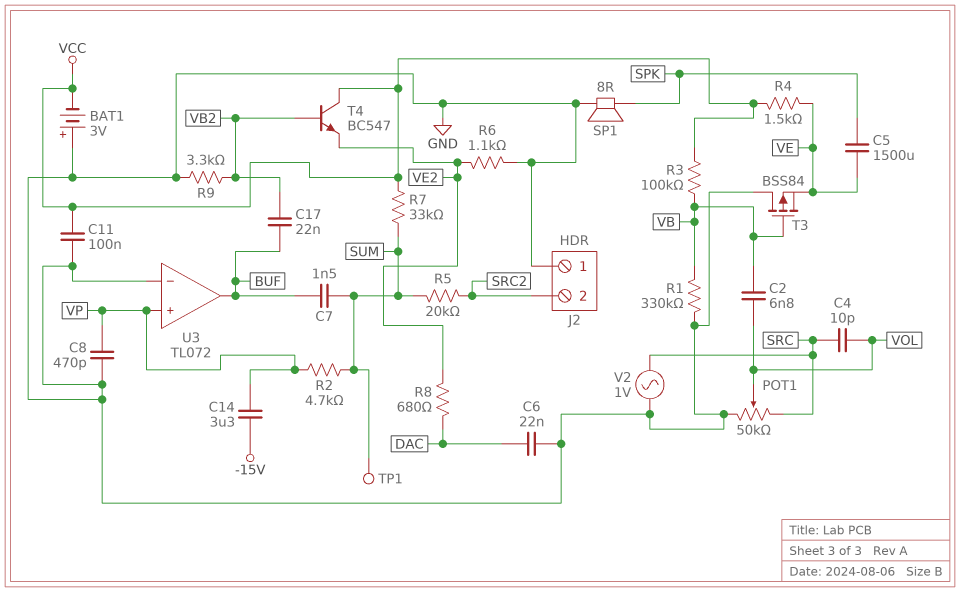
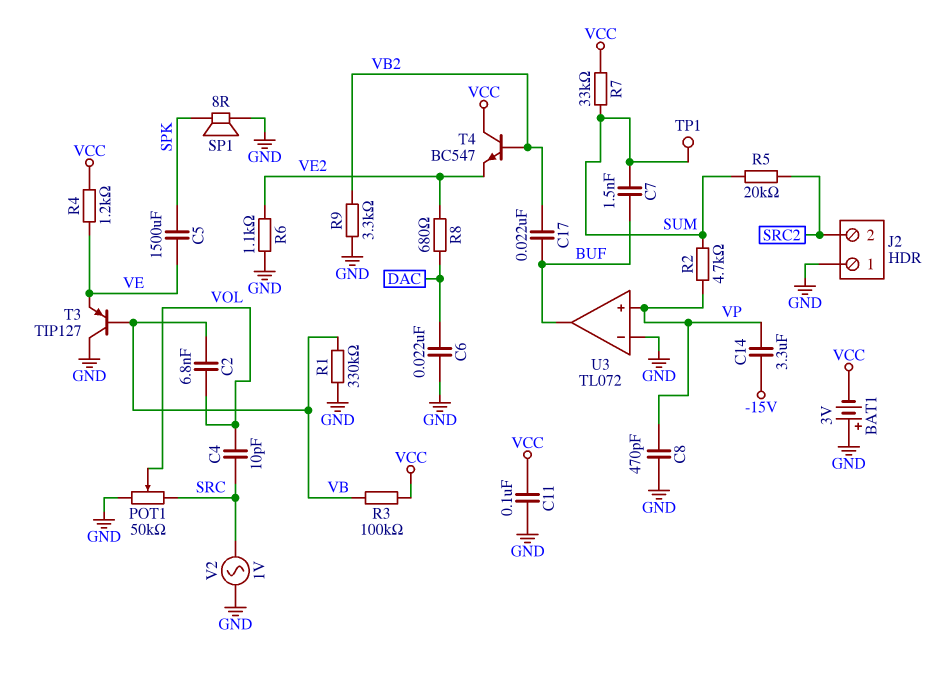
R4: 1.5k (VCC, VE) -> 1.2k (VCC, VE)
T3: PMOS BSS84 (G VB, D GND, S VE) -> PNP TIP127 (B VB, C GND, E VE)

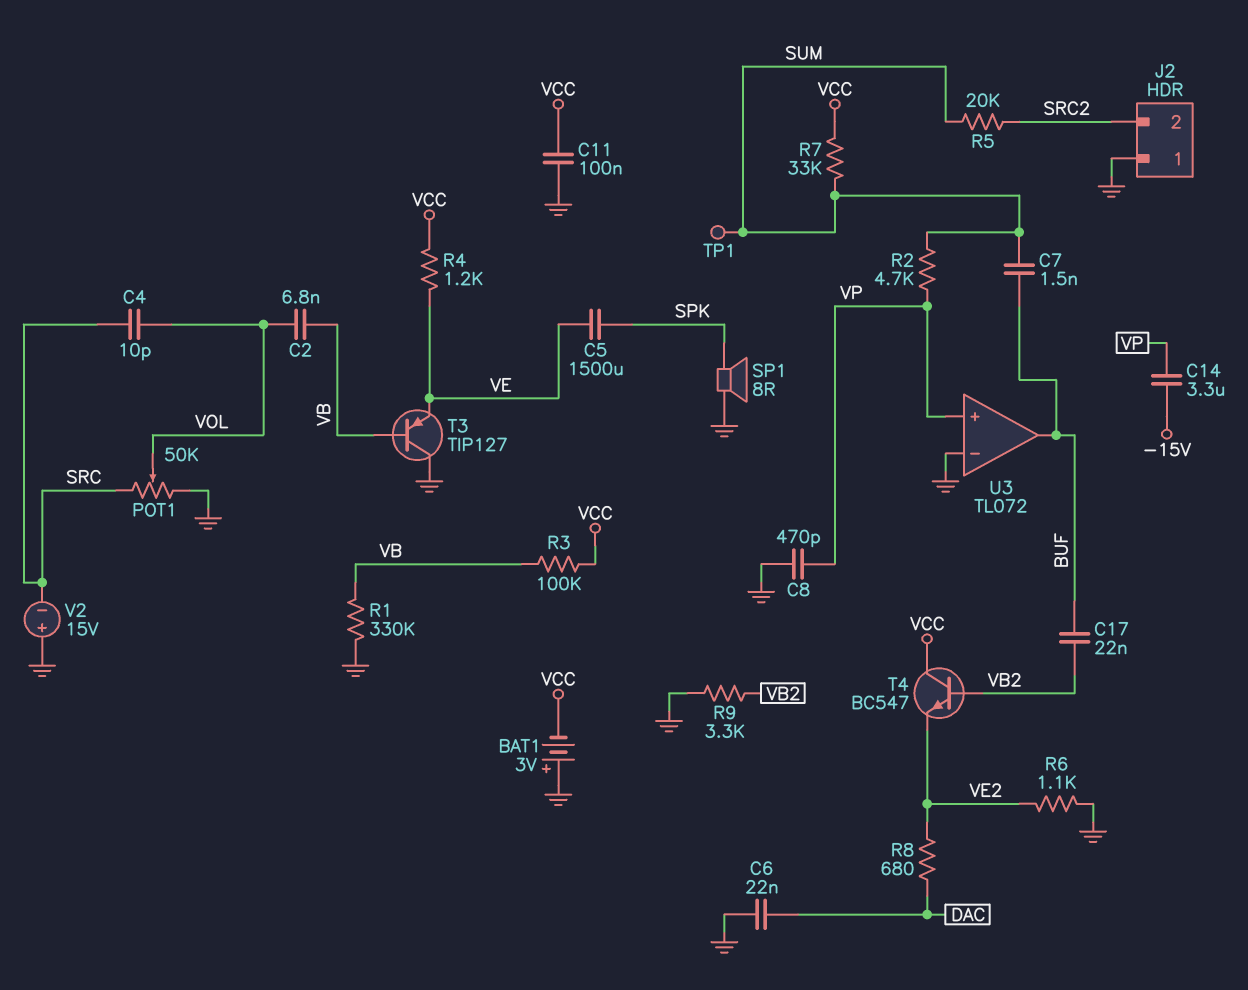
V2: AC 1V (GND, SRC) -> 15V (plus GND, minus SRC)

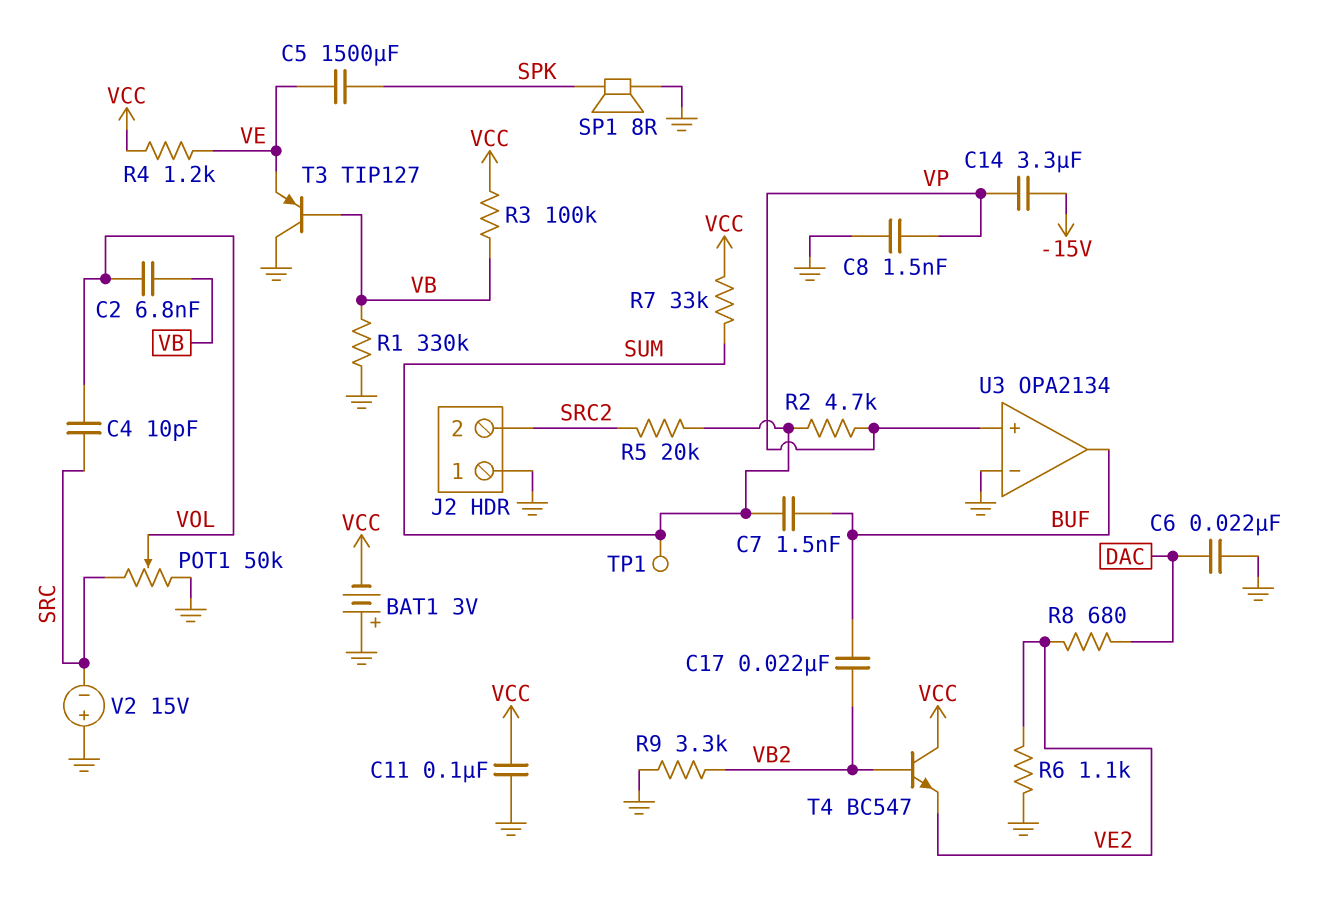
C8: 470pF (GND, VP) -> 1.5nF (GND, VP)
U3: TL072 -> OPA2134

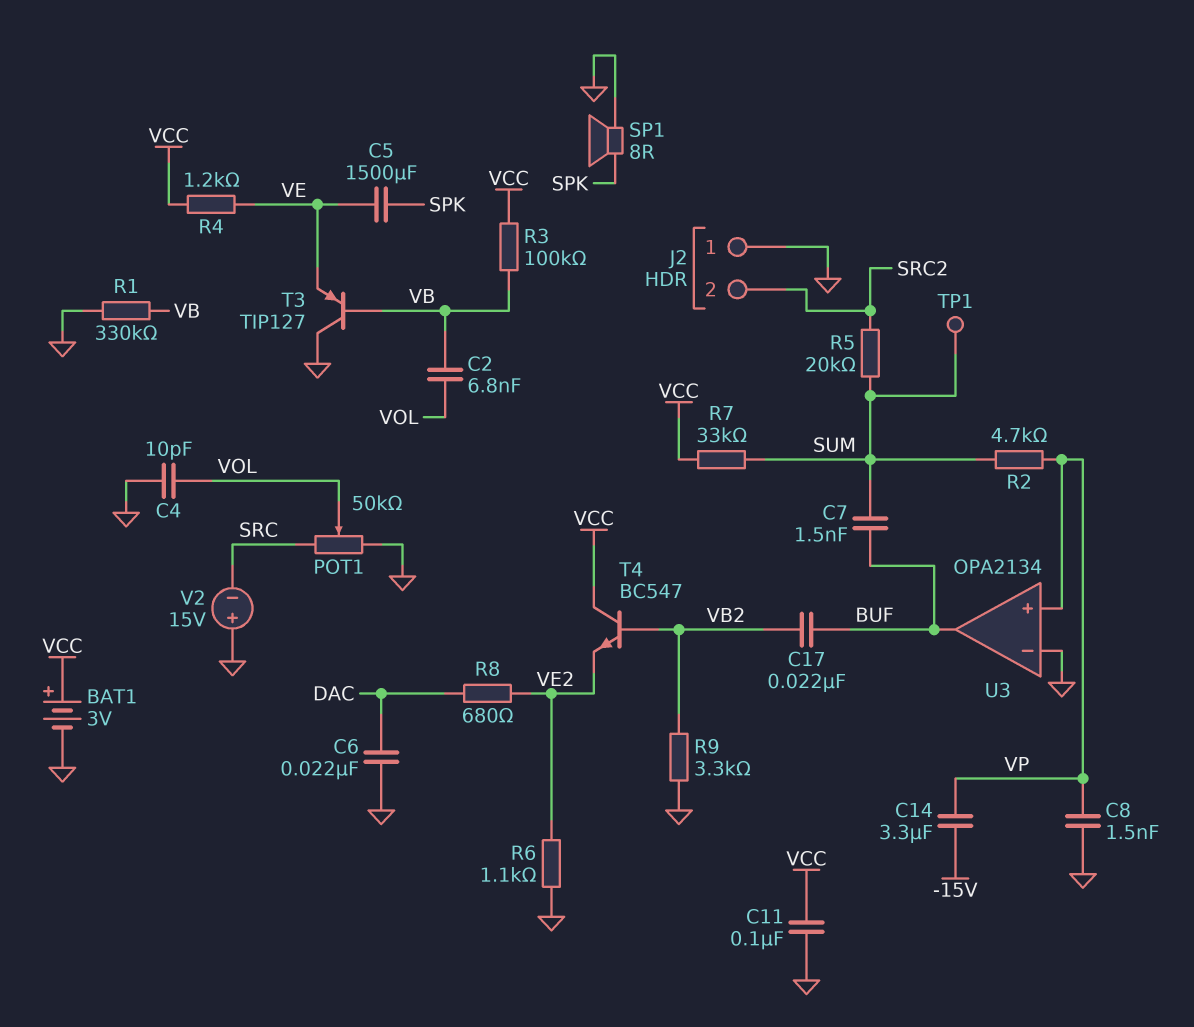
BAT1: 3V (plus GND, minus VCC) -> 3V (plus VCC, minus GND)
C4: 10pF (SRC, VOL) -> 10pF (GND, VOL)

